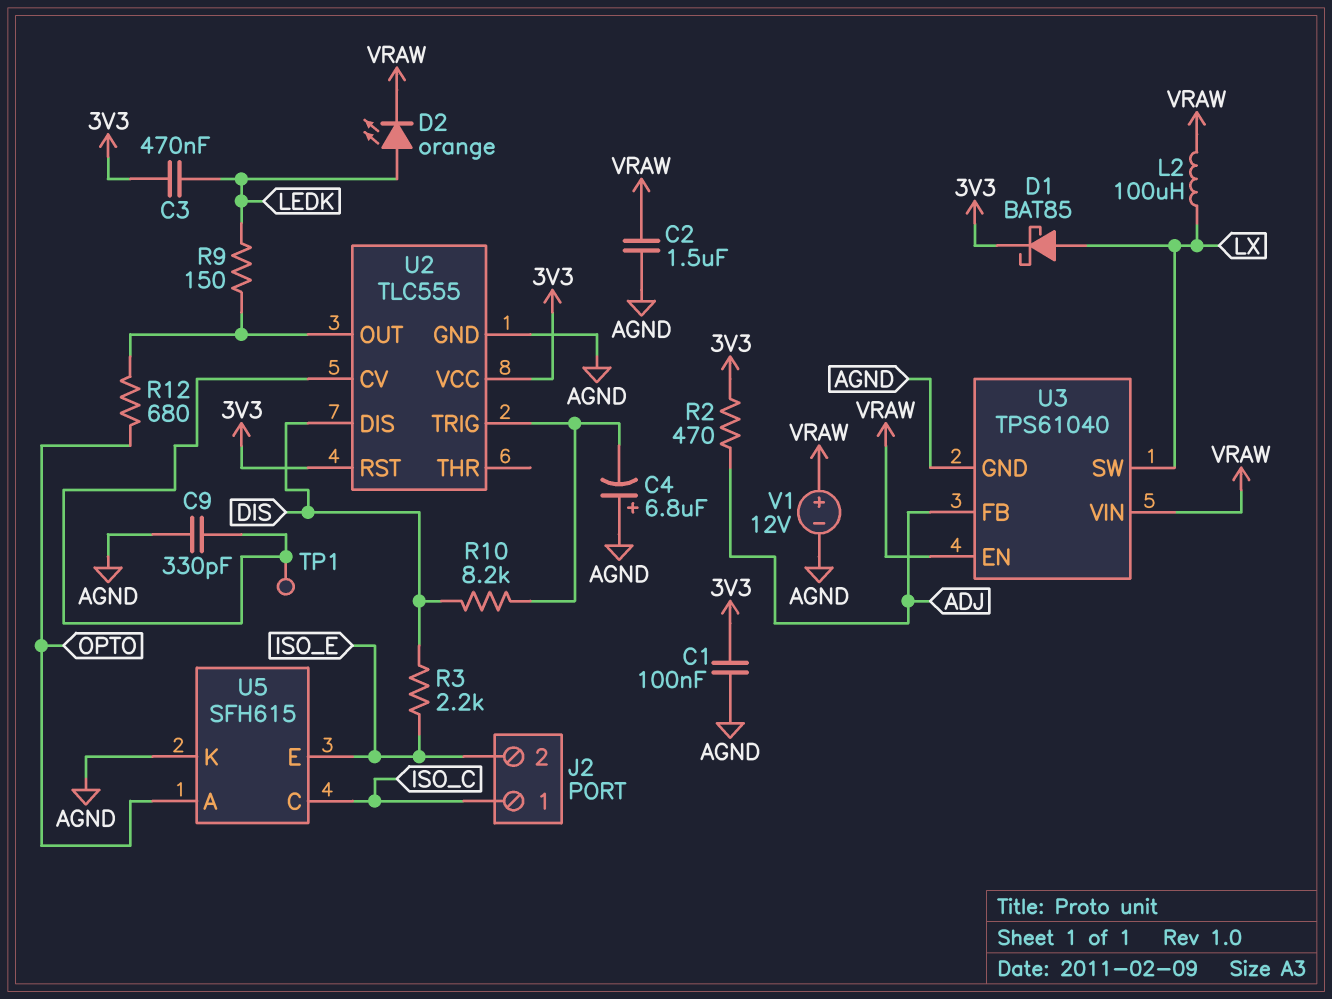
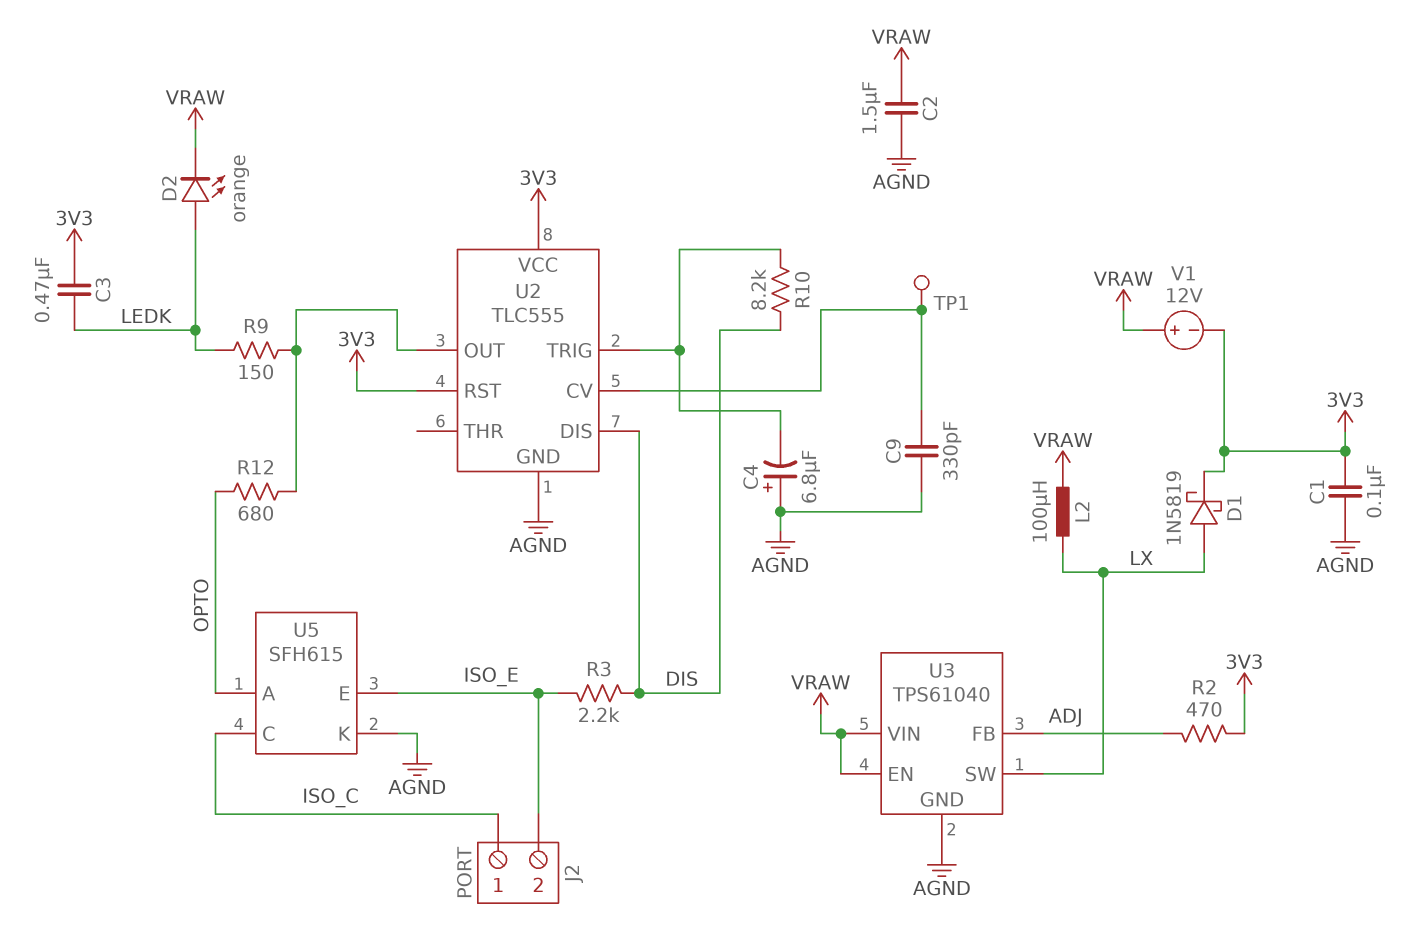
D1: schottky BAT85 (A LX, K 3V3) -> schottky 1N5819 (A LX, K 3V3)
V1: 12V (plus VRAW, minus AGND) -> 12V (plus VRAW, minus 3V3)

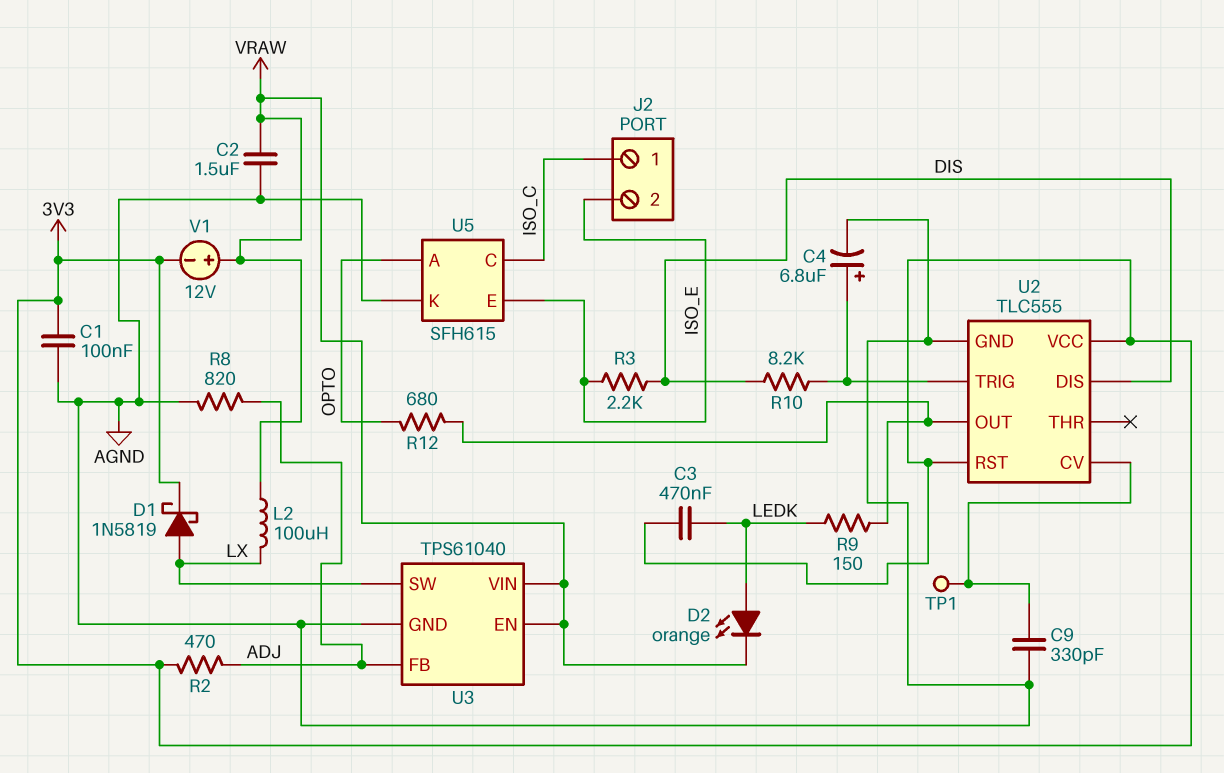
C4: 6.8uF (plus AGND, minus U2/TRIG) -> 6.8uF (plus U2/TRIG, minus AGND)
R8: none -> 820 (ADJ, AGND)

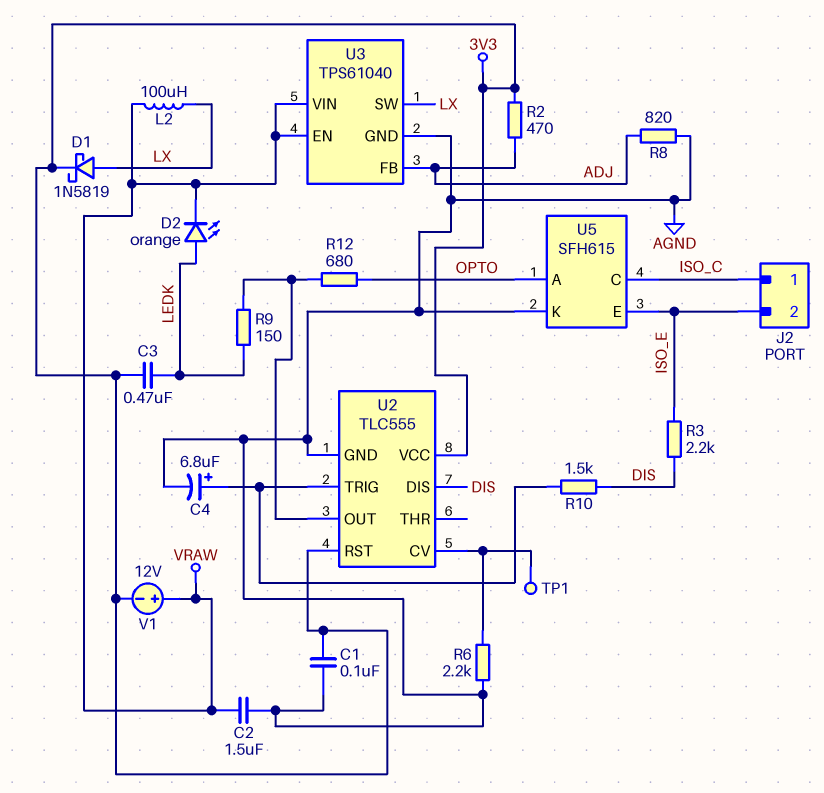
C9: 330pF (AGND, U2/CV) -> none
R6: none -> 2.2k (AGND, U2/CV)
R10: 8.2k (DIS, U2/TRIG) -> 1.5k (DIS, U2/TRIG)

